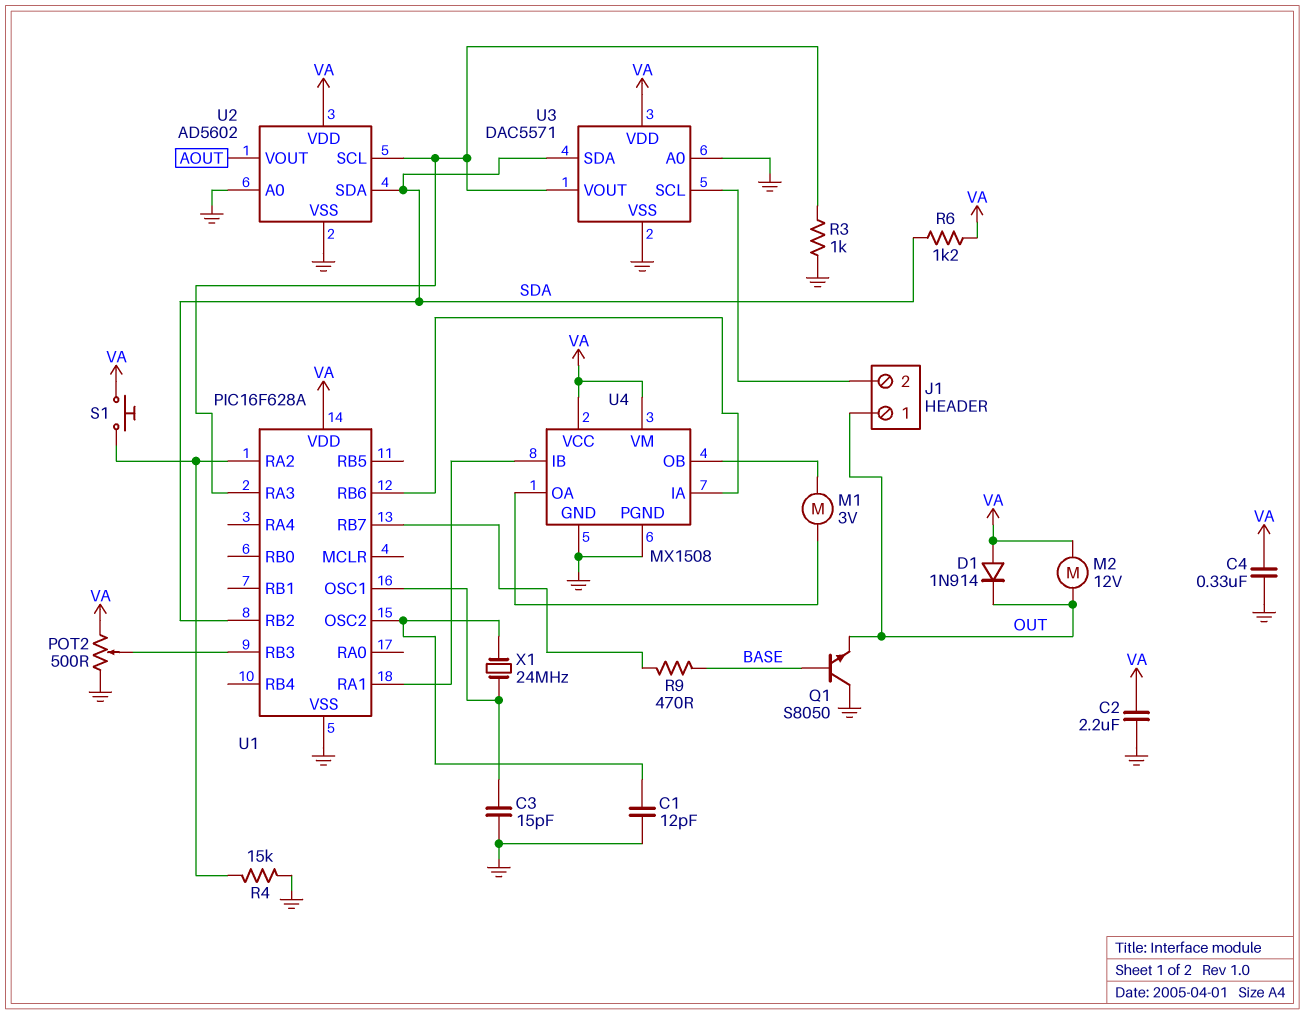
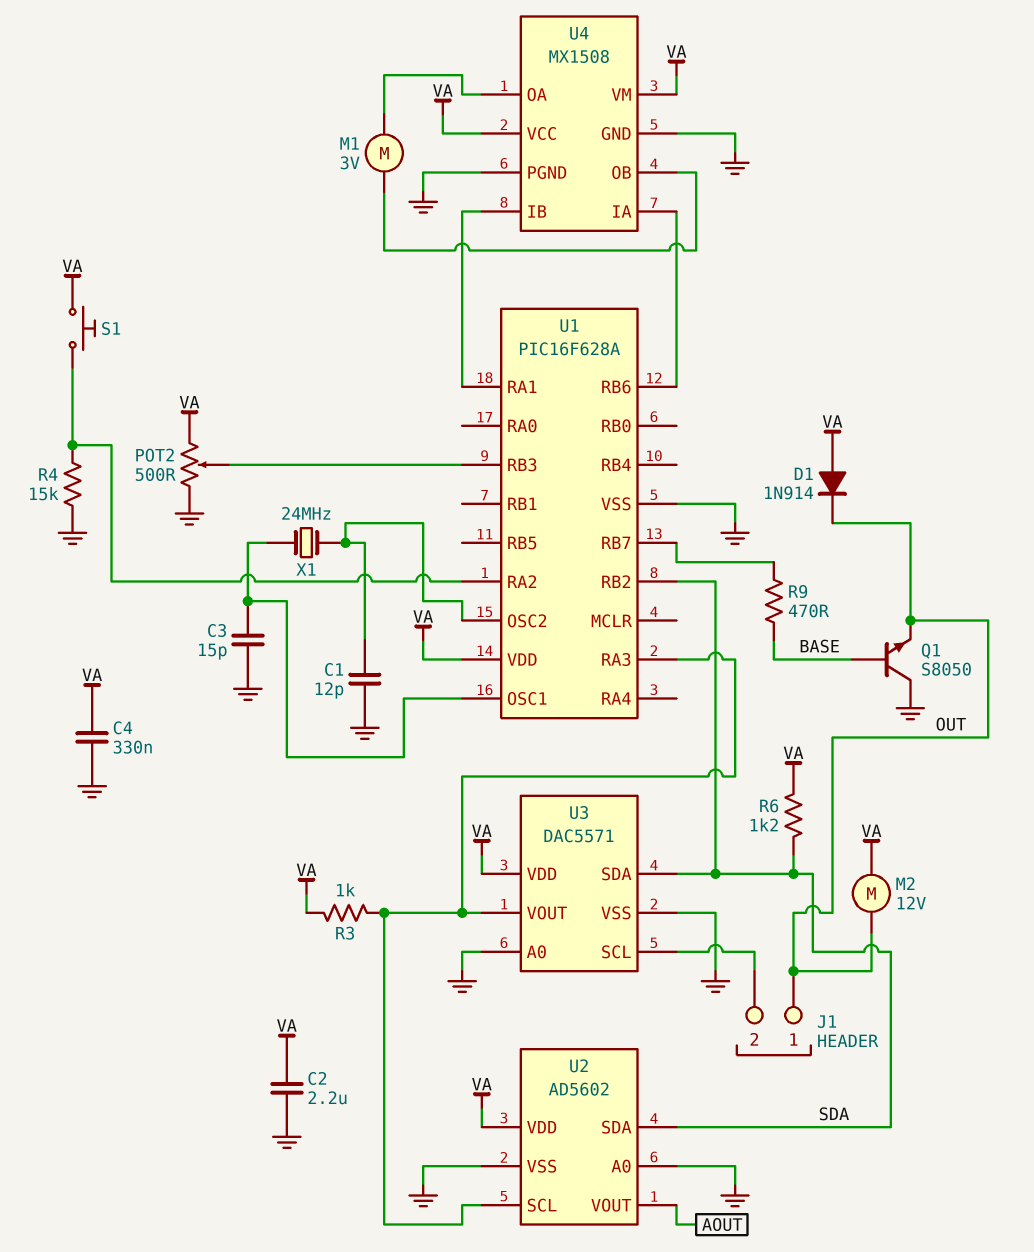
R3: 1k (GND, U1/RA3) -> 1k (U1/RA3, VA)

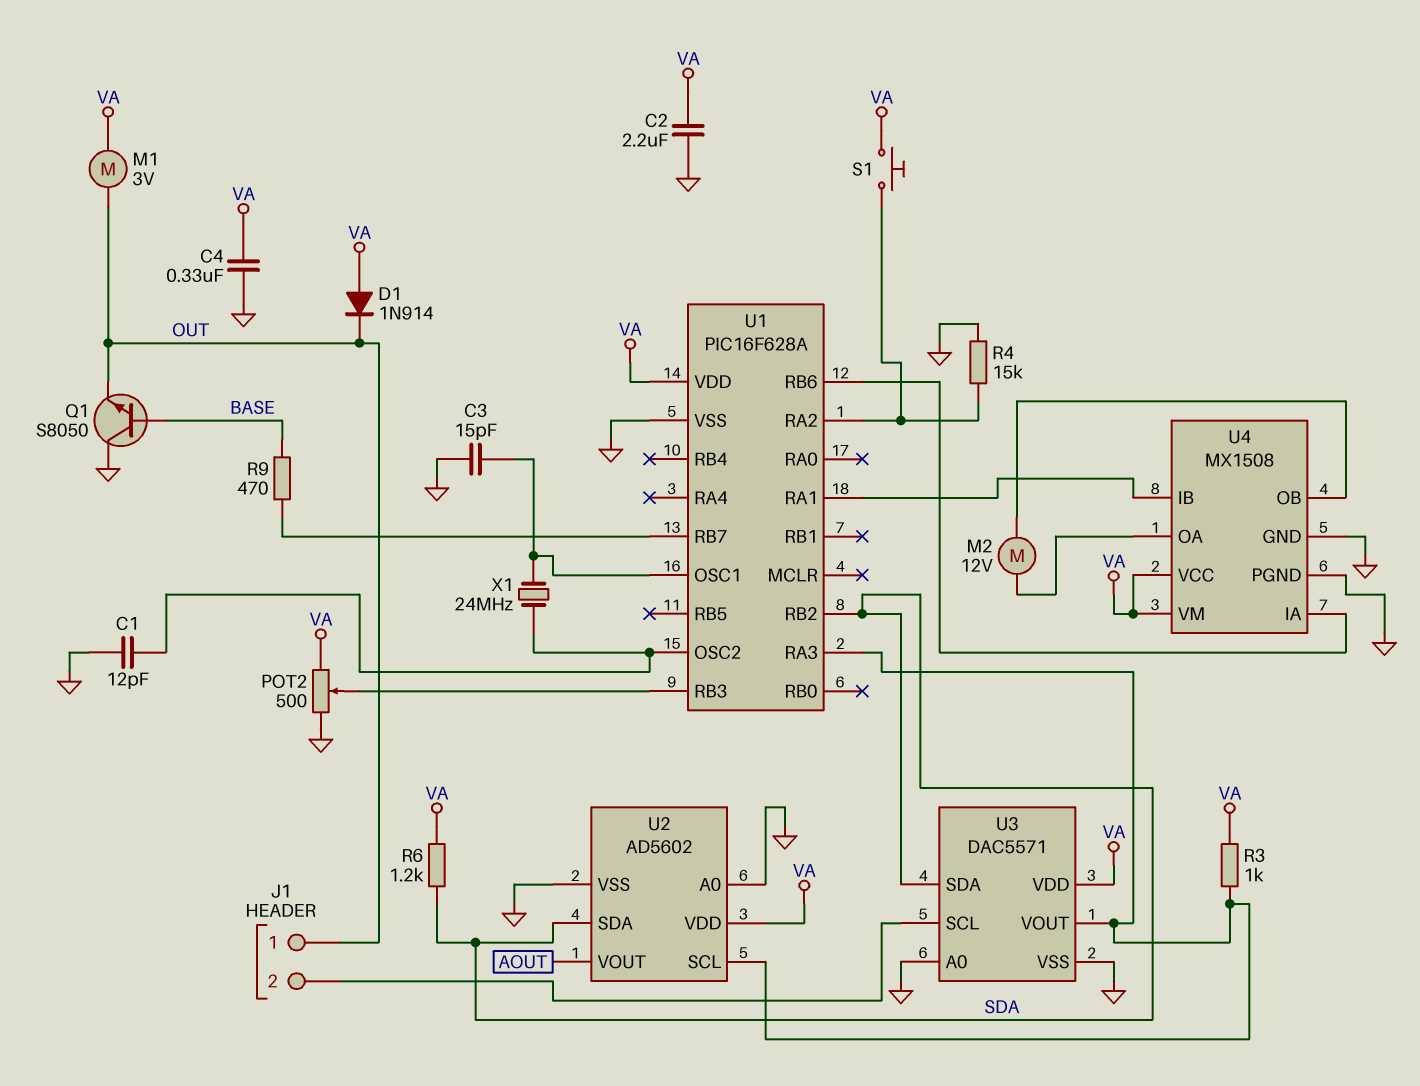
M1: motor 3V (U4/OA, U4/OB) -> motor 3V (OUT, VA)
M2: motor 12V (OUT, VA) -> motor 12V (U4/OA, U4/OB)

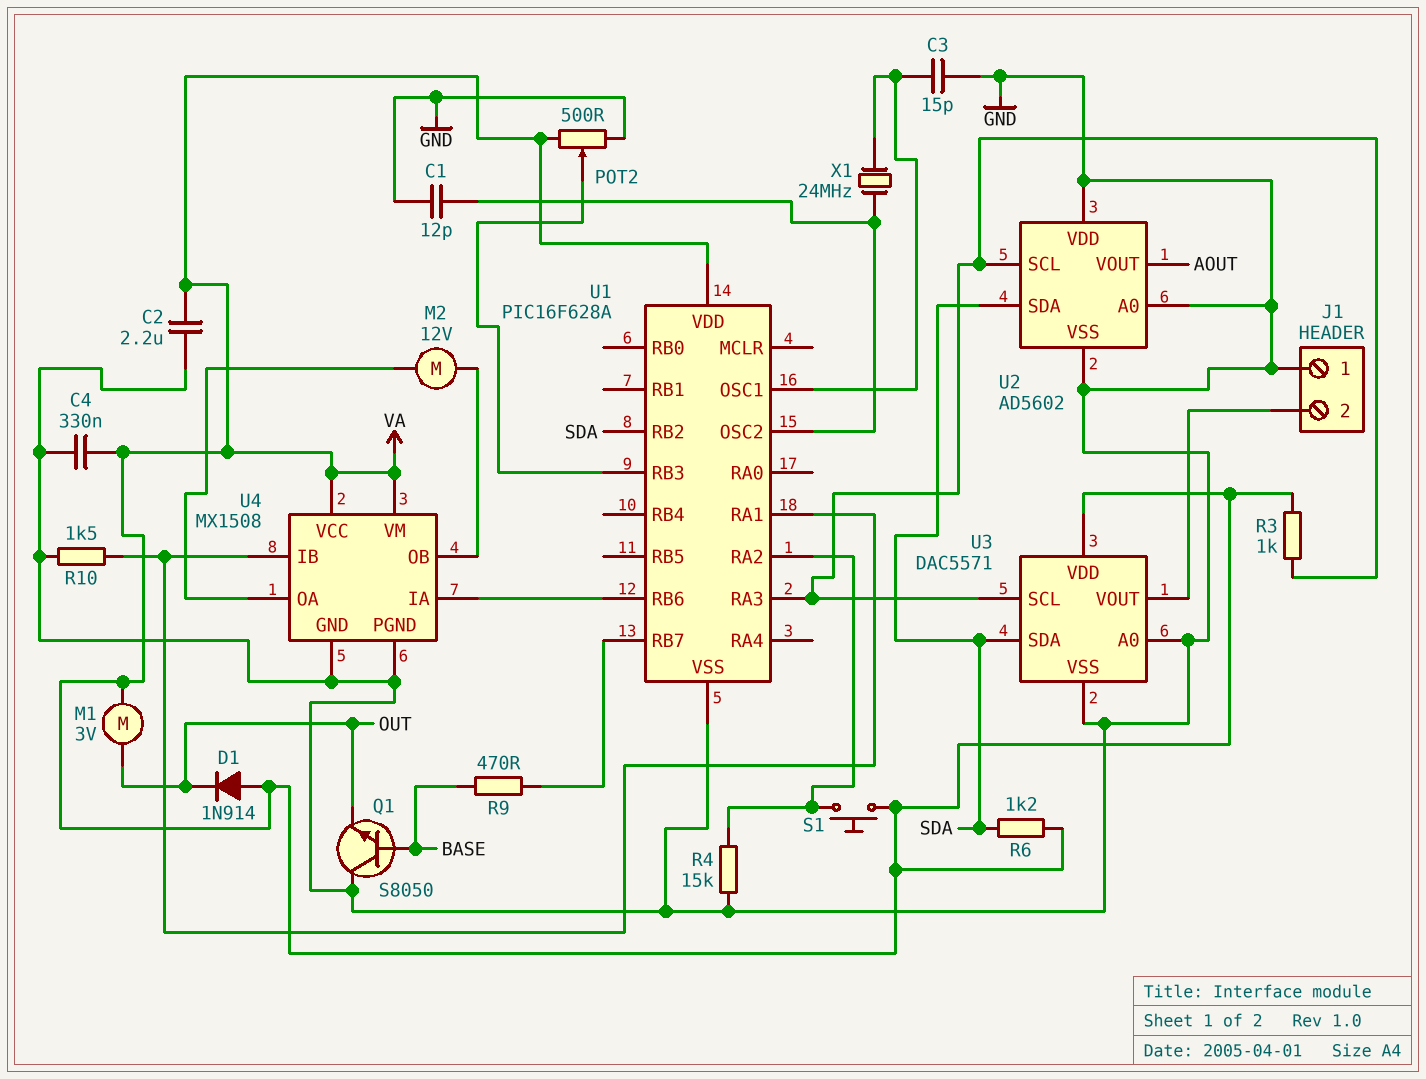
J1 pin 1: OUT -> GND
R10: none -> 1.5k (GND, U1/RA1)
U2 pin VDD: VA -> GND
U3 pin SCL: J1/2 -> U1/RA3
U3 pin VOUT: U1/RA3 -> J1/2

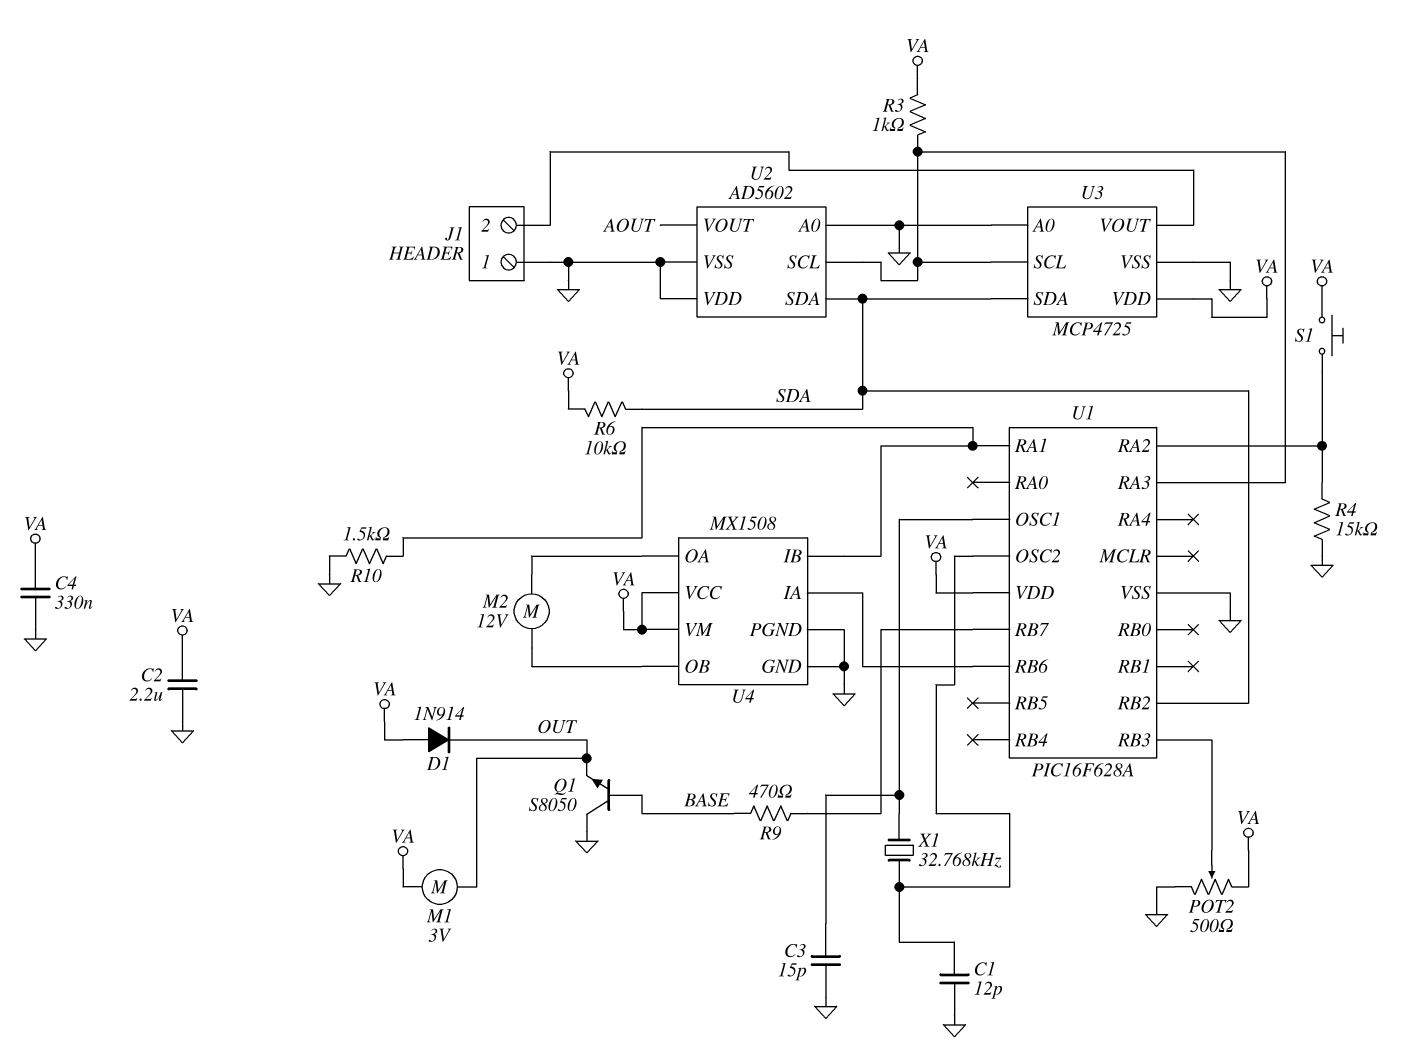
R6: 1.2k (SDA, VA) -> 10k (SDA, VA)
U3: DAC5571 -> MCP4725
X1: 24MHz (U1/OSC1, U1/OSC2) -> 32.768kHz (U1/OSC1, U1/OSC2)

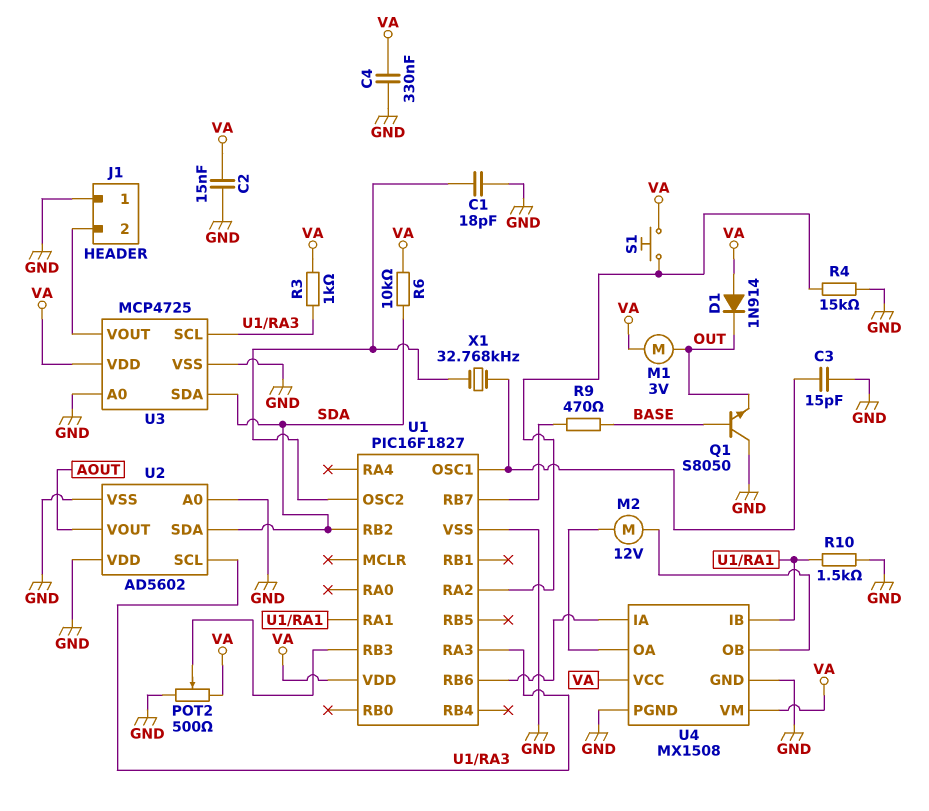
C1: 12pF (GND, U1/OSC2) -> 18pF (GND, U1/OSC2)
C2: 2.2uF (GND, VA) -> 15nF (GND, VA)
U1: PIC16F628A -> PIC16F1827

